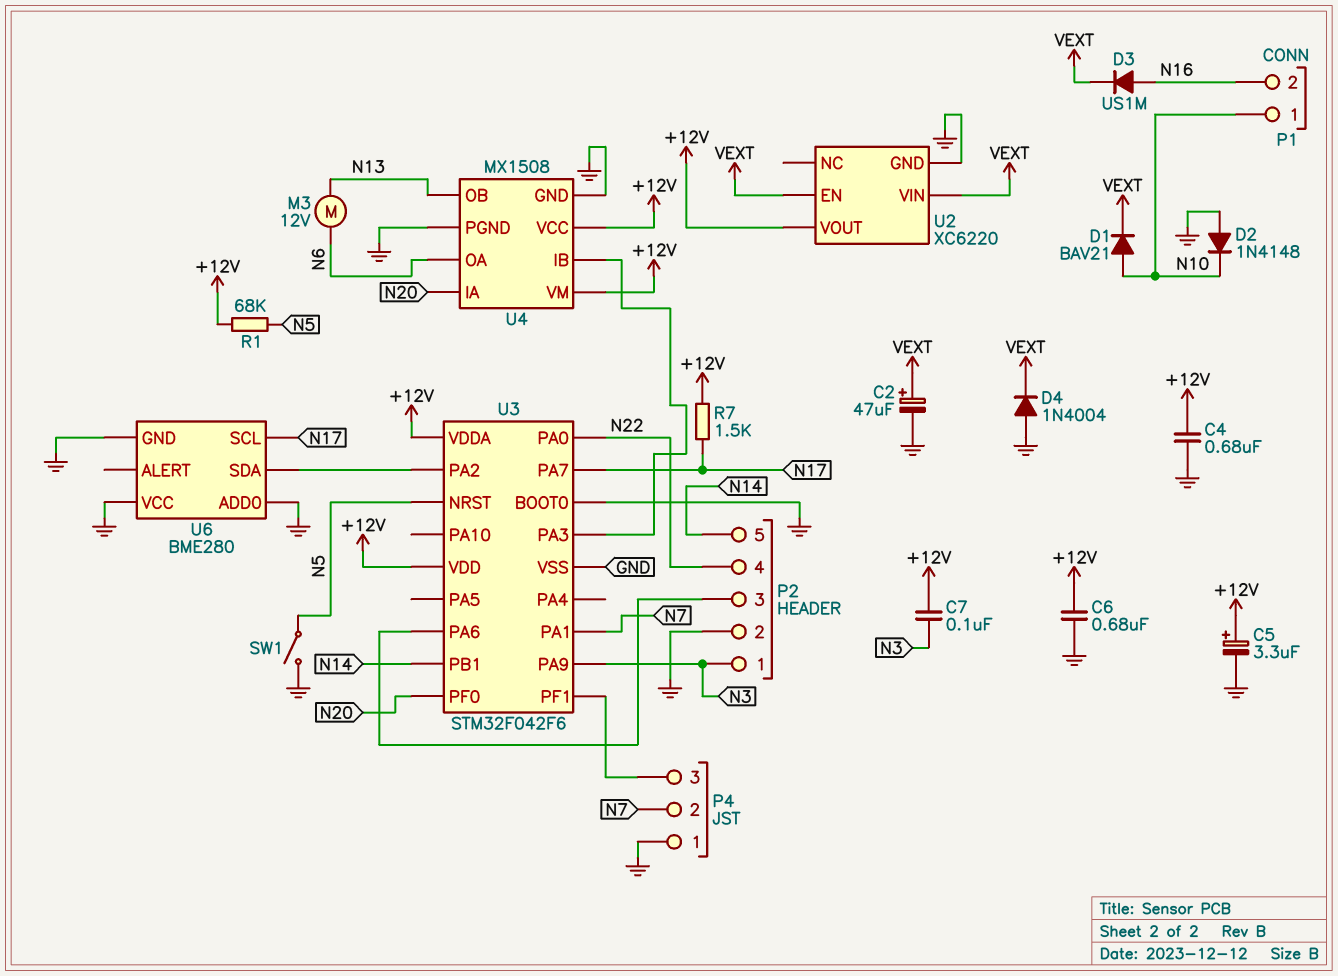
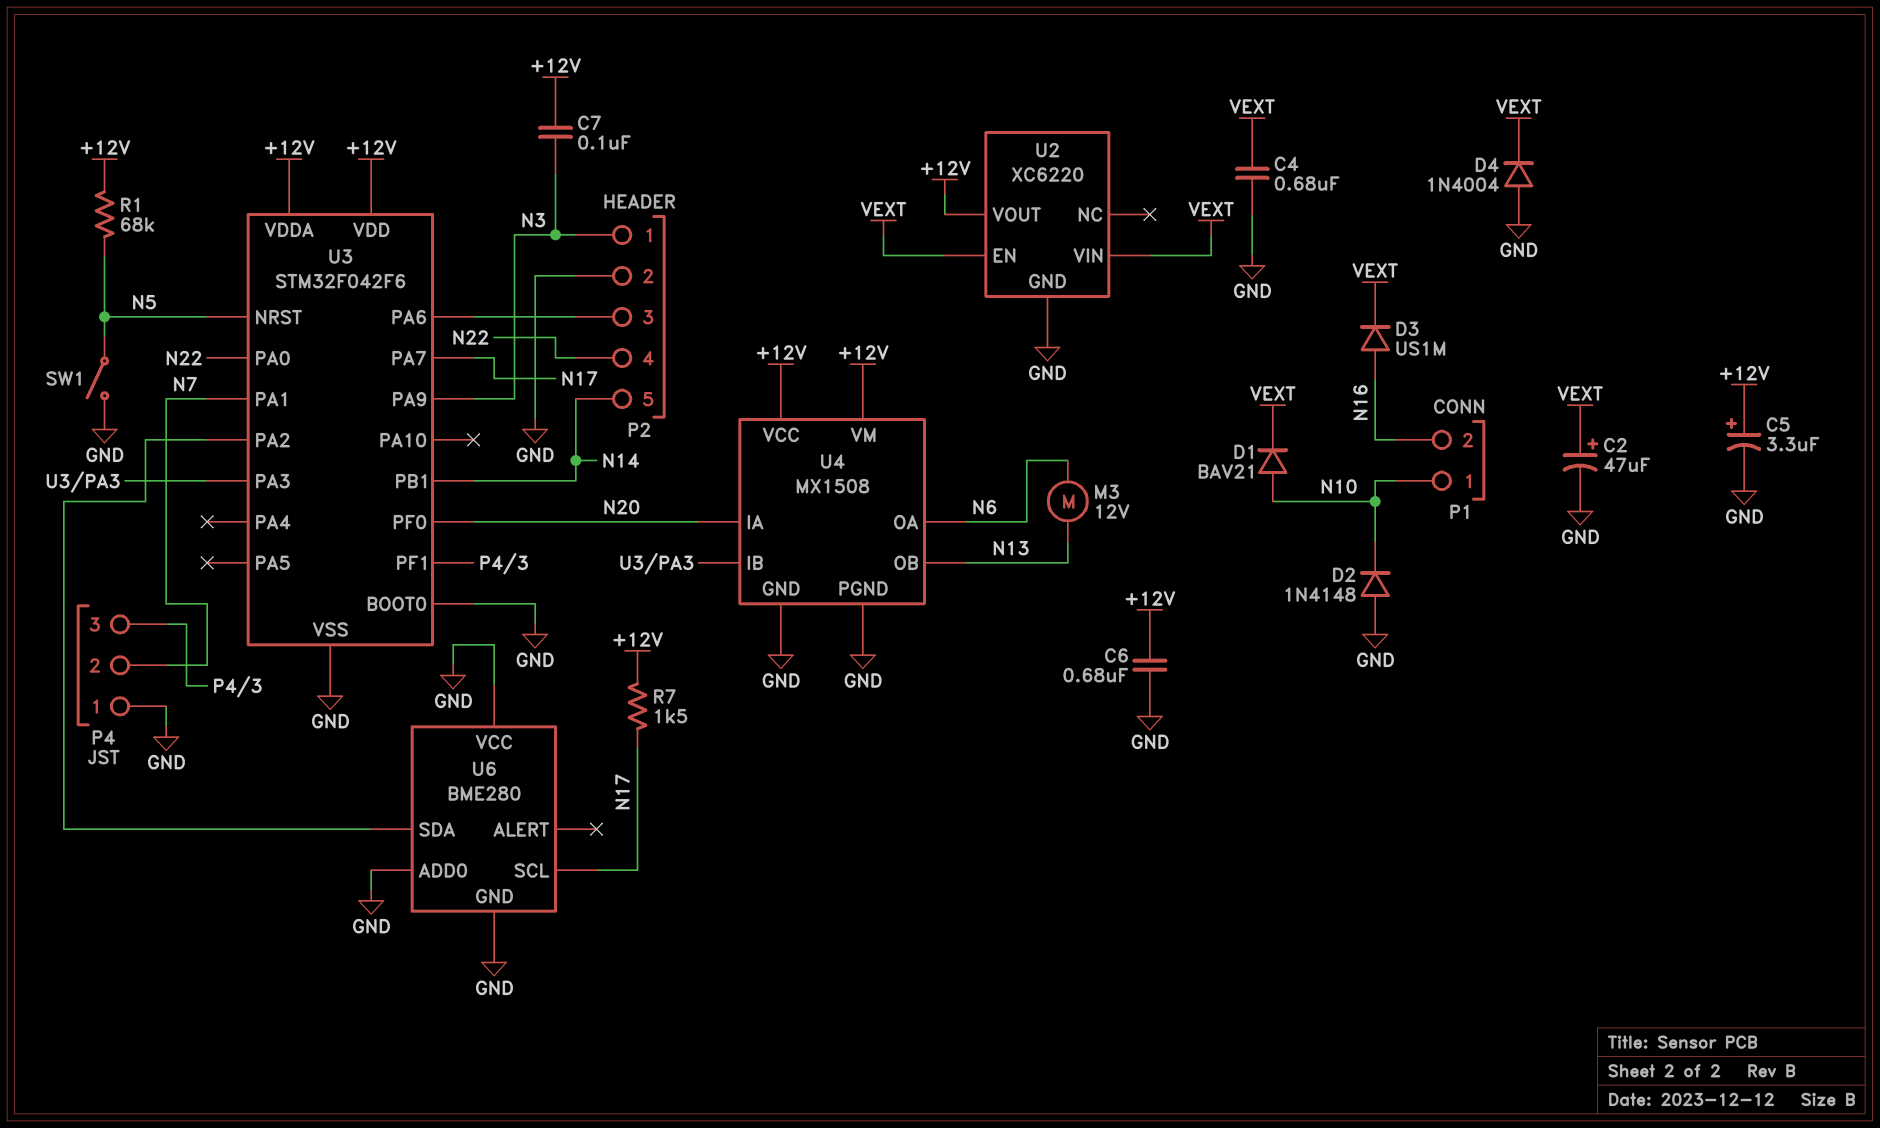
C4: 680nF (+12V, GND) -> 680nF (GND, VEXT)

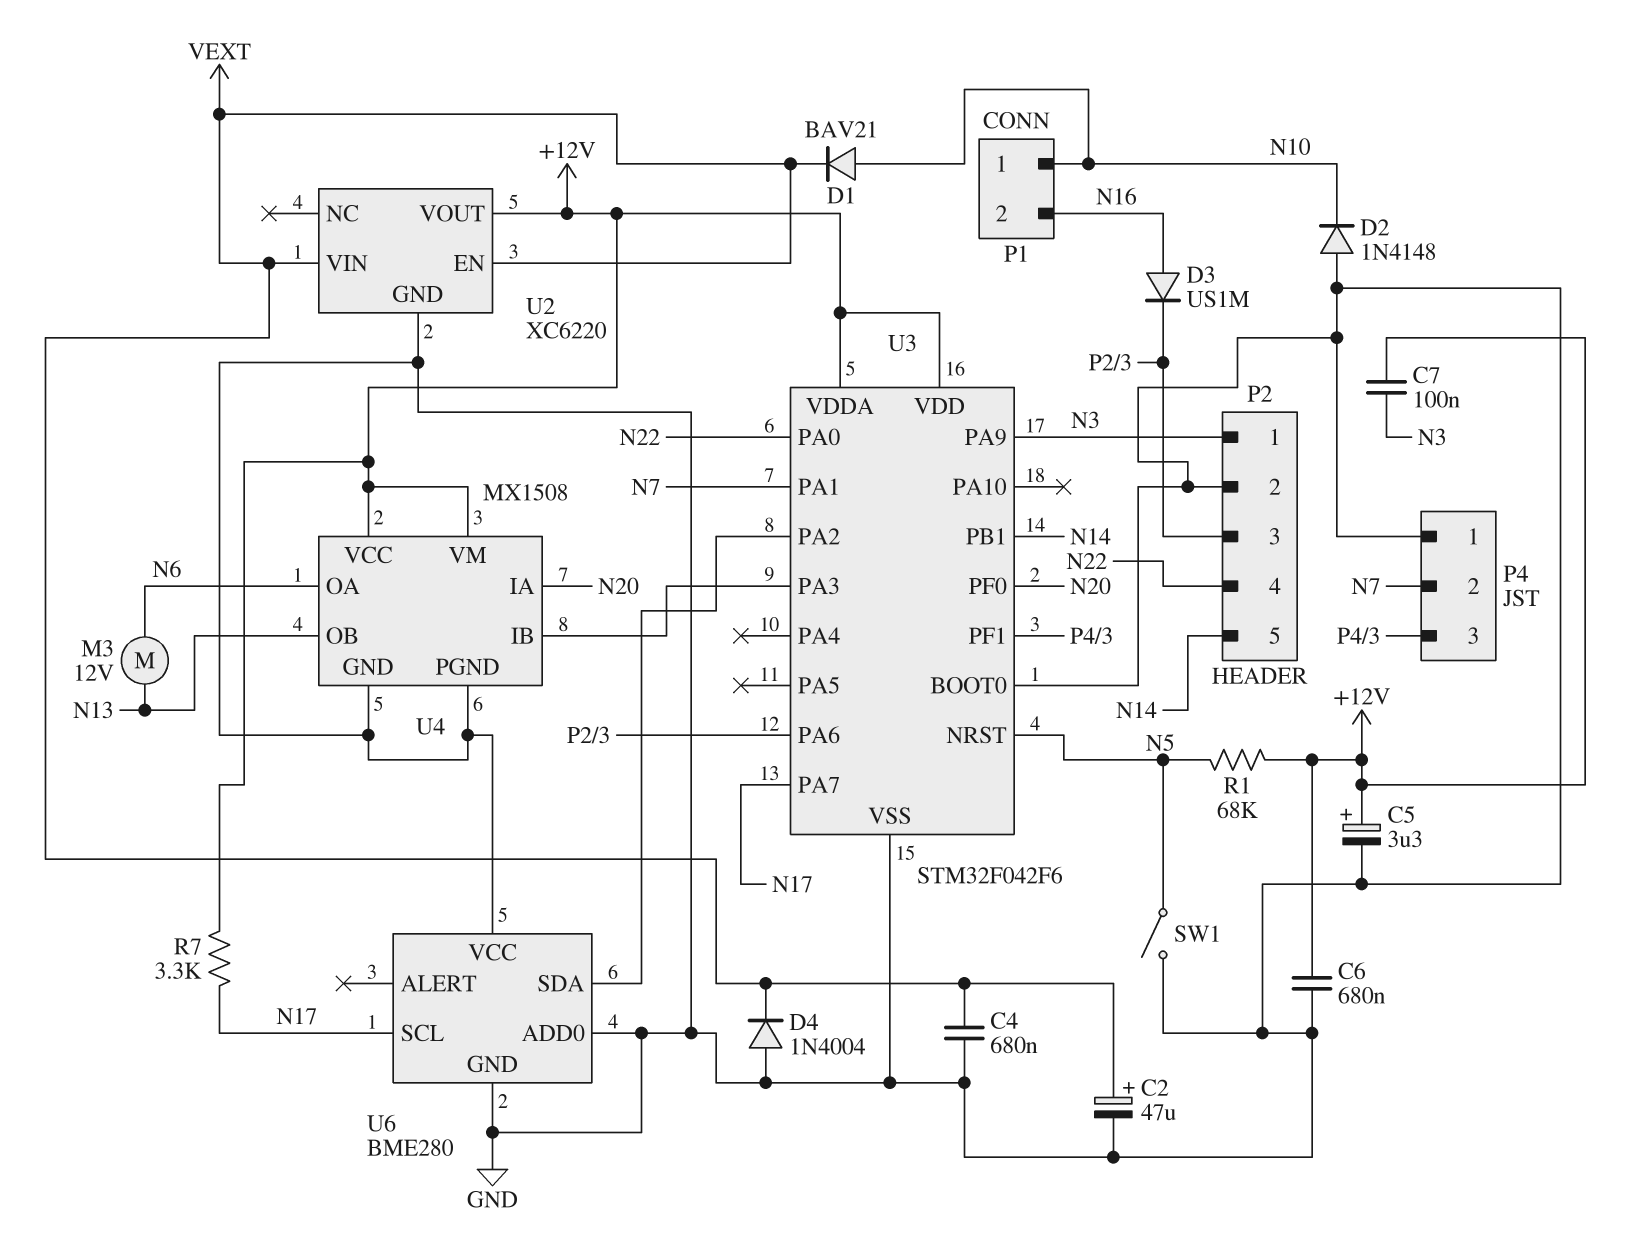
D3: diode US1M (A N16, K VEXT) -> diode US1M (A N16, K P2/3)
R7: 1.5k (+12V, N17) -> 3.3k (+12V, N17)

